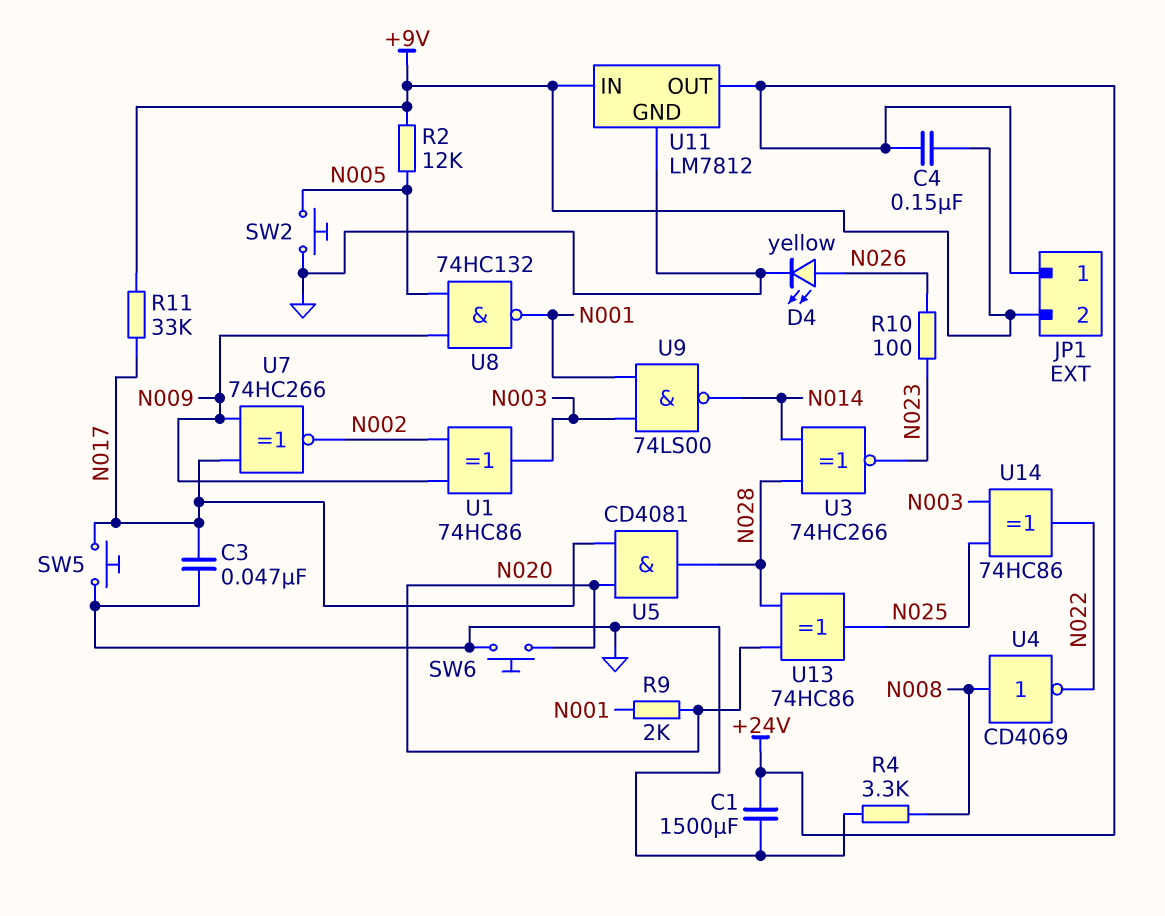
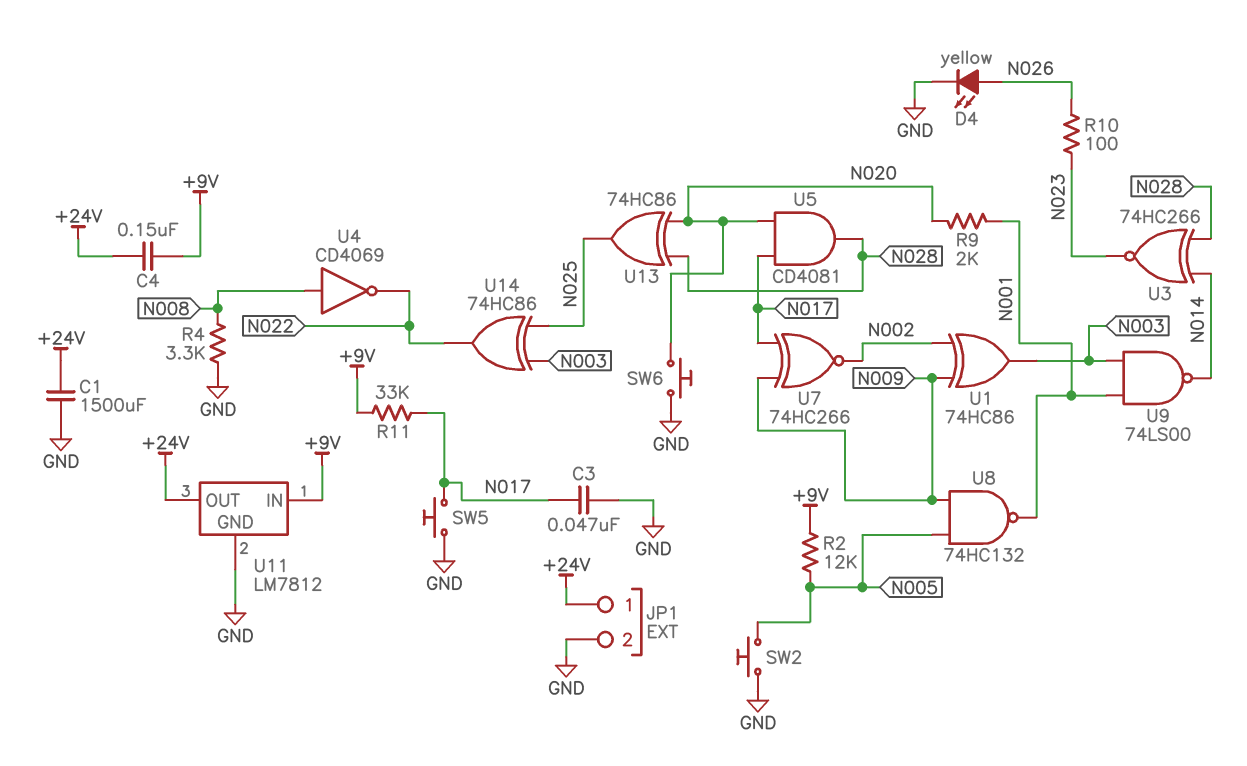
JP1 pin 2: +9V -> GND

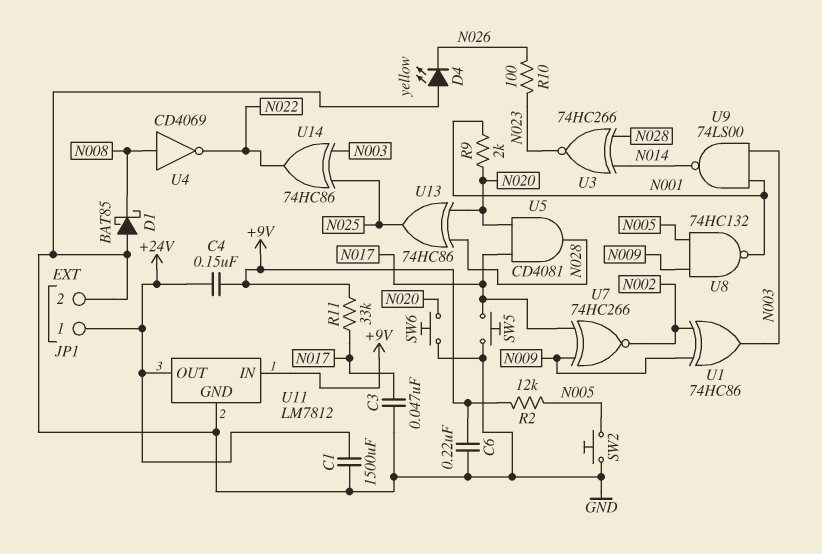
C6: none -> 220nF (+9V, GND)
D1: none -> schottky BAT85 (A GND, K N008)
D4: LED yellow (A N026, K GND) -> LED yellow (A GND, K N026)
R4: 3.3k (GND, N008) -> none

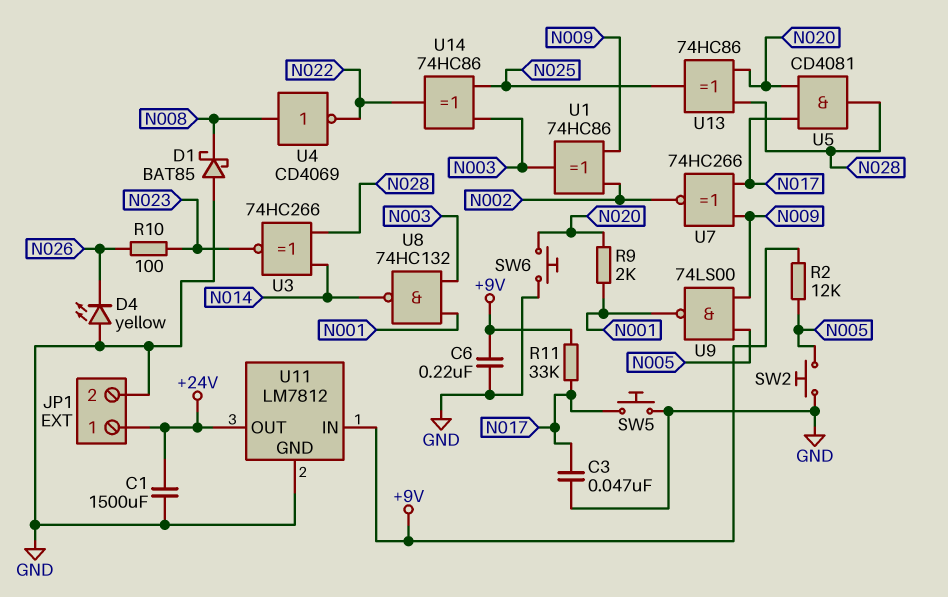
C4: 150nF (+9V, +24V) -> none
U8: NAND 74HC132 (in N005, in N009, out N001) -> NAND 74HC132 (in N001, in N003, out N014)
U9: NAND 74LS00 (in N001, in N003, out N014) -> NAND 74LS00 (in N005, in N009, out N001)

